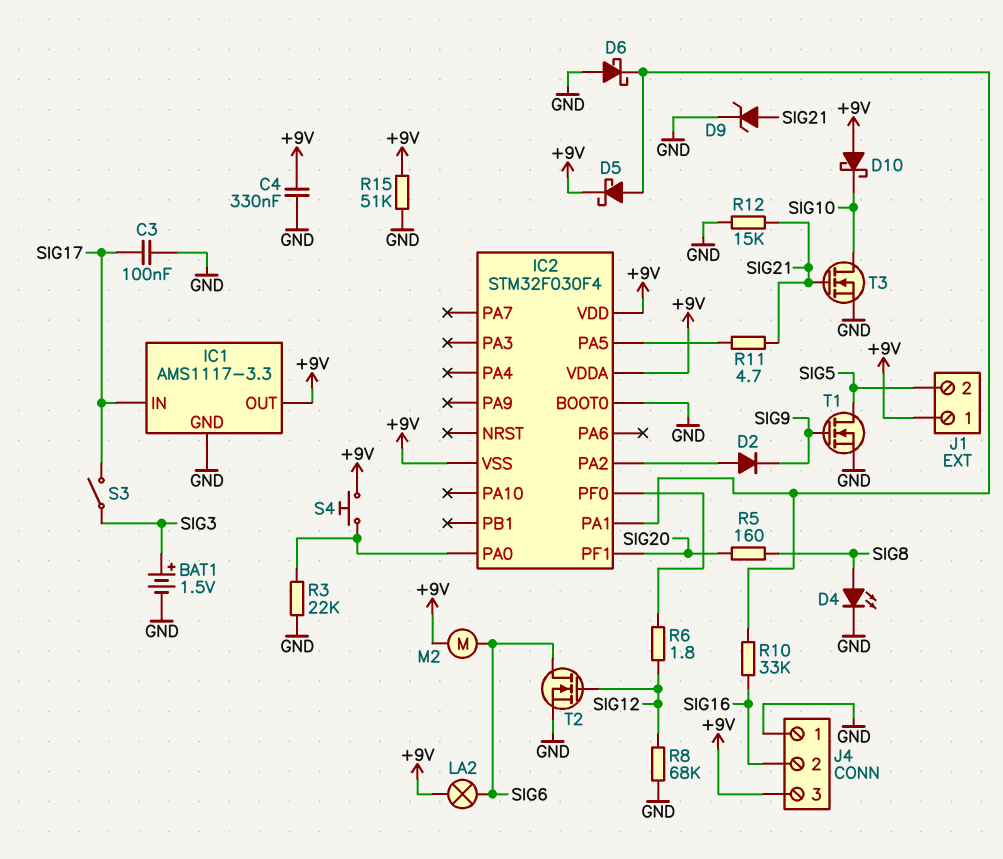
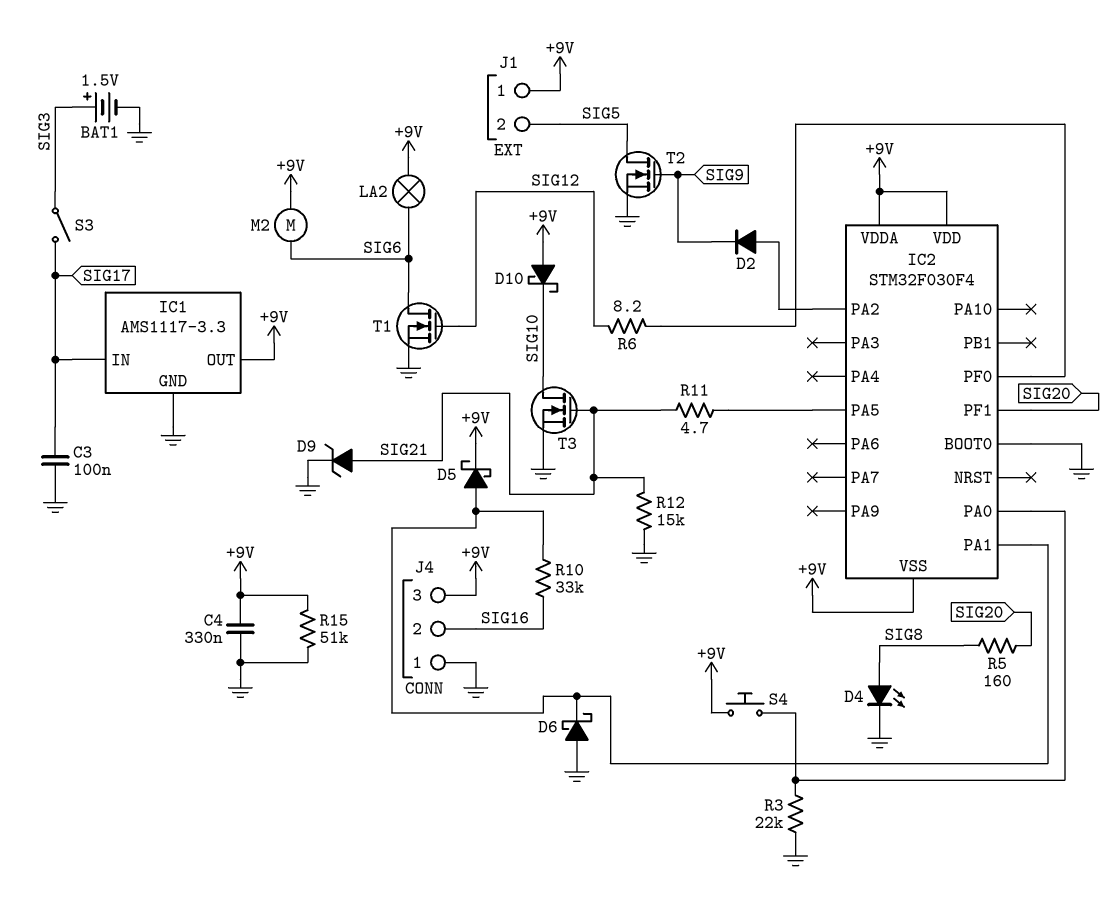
R6: 1.8 (IC2/PF0, SIG12) -> 8.2 (IC2/PF0, SIG12)
R8: 68k (GND, SIG12) -> none
T1: NMOS (G SIG9, D SIG5, S GND) -> NMOS (G SIG12, D SIG6, S GND)
T2: NMOS (G SIG12, D SIG6, S GND) -> NMOS (G SIG9, D SIG5, S GND)

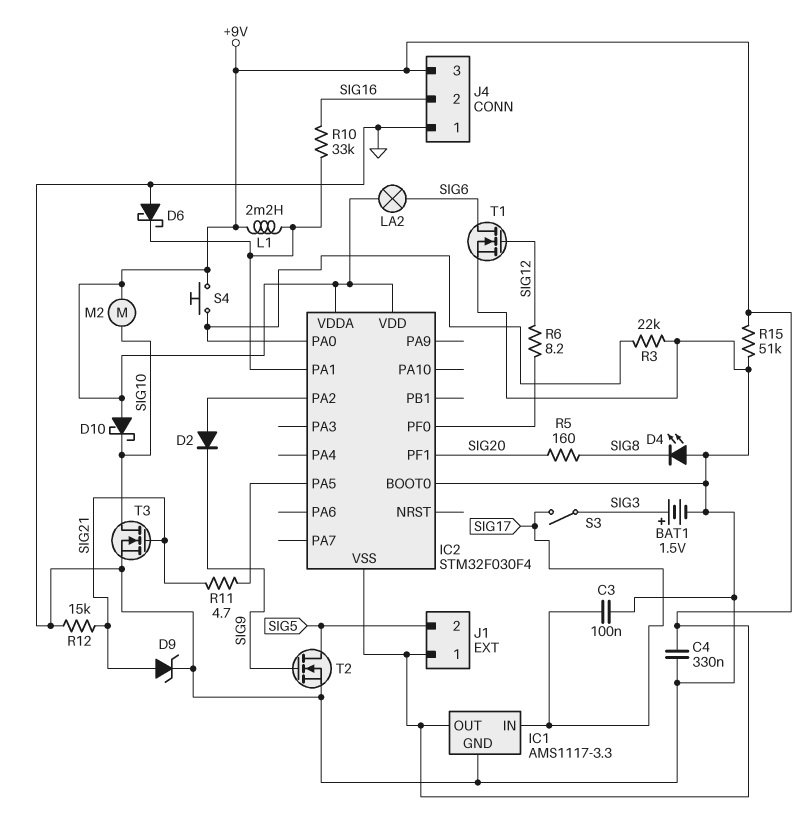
D4: LED (A SIG8, K GND) -> LED (A GND, K SIG8)
D5: schottky (A IC2/PA1, K +9V) -> none
L1: none -> 2.2mH (+9V, IC2/PA1)
M2: motor (+9V, SIG6) -> motor (+9V, SIG10)

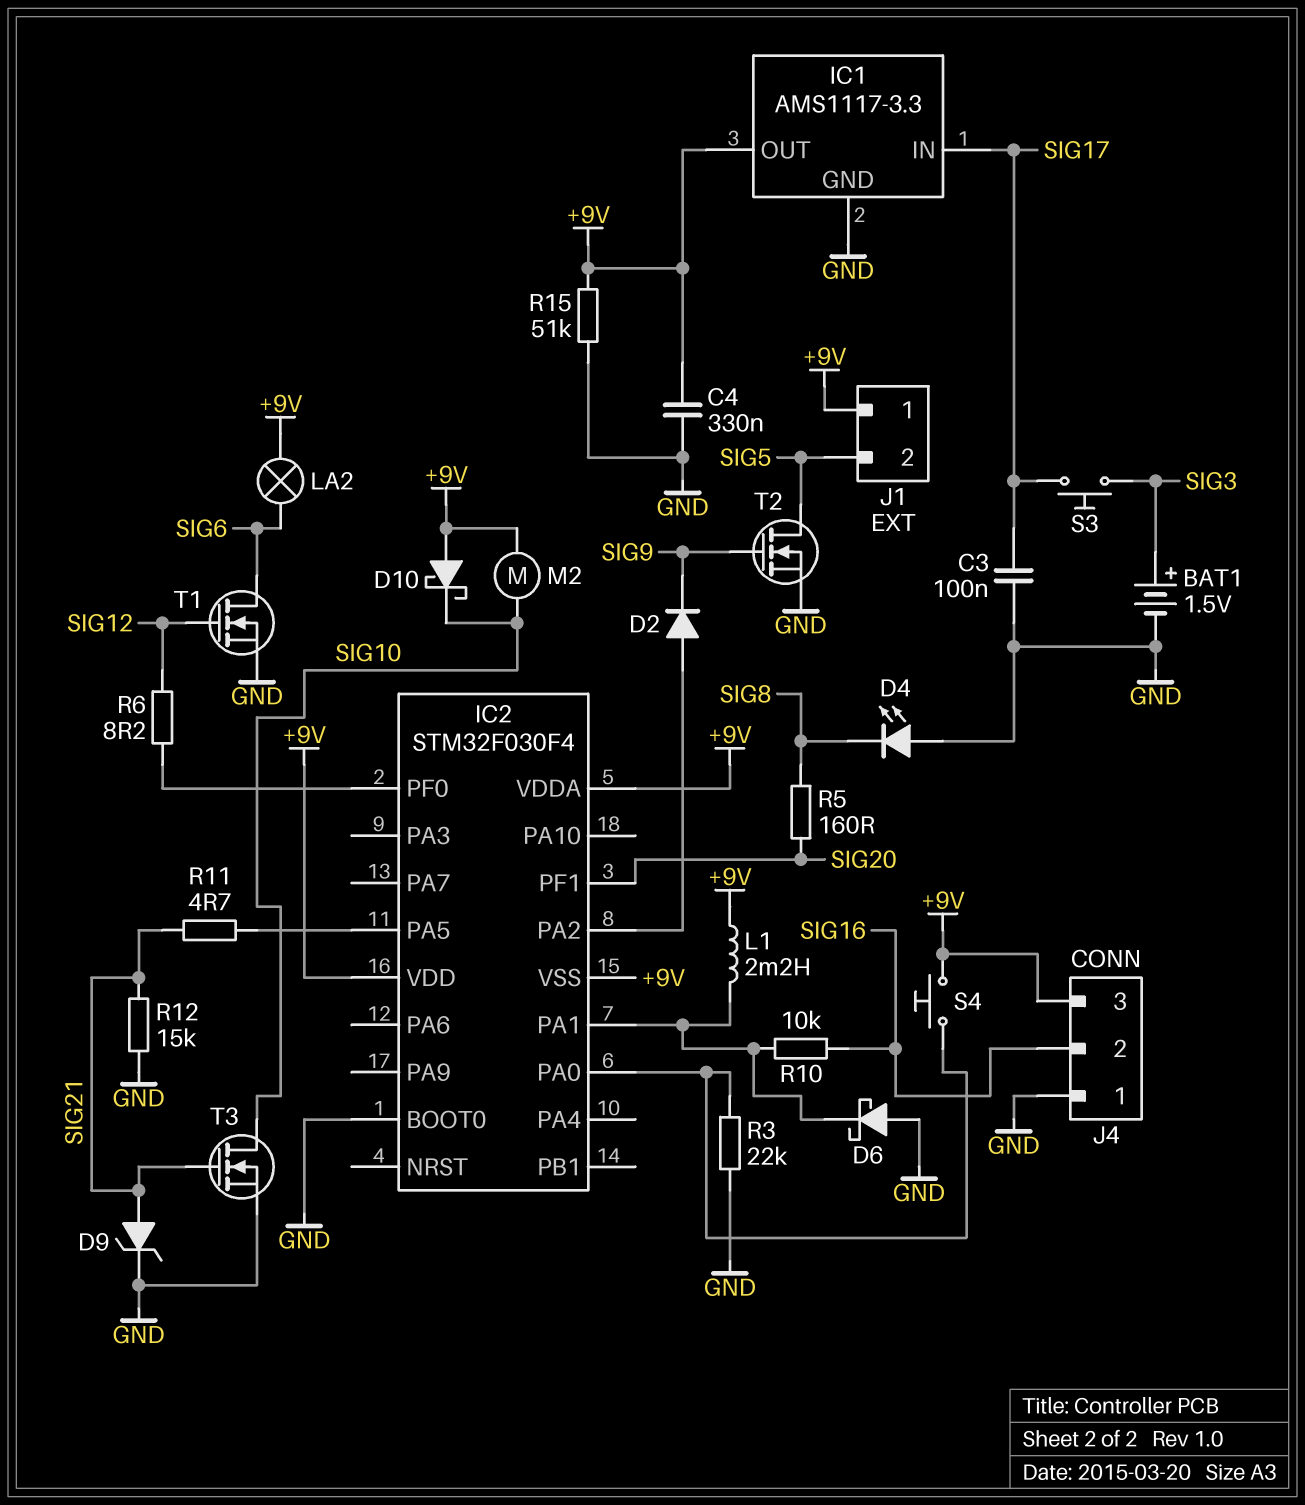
R10: 33k (IC2/PA1, SIG16) -> 10k (IC2/PA1, SIG16)
S3: switch (SIG3, SIG17) -> button (SIG3, SIG17)

